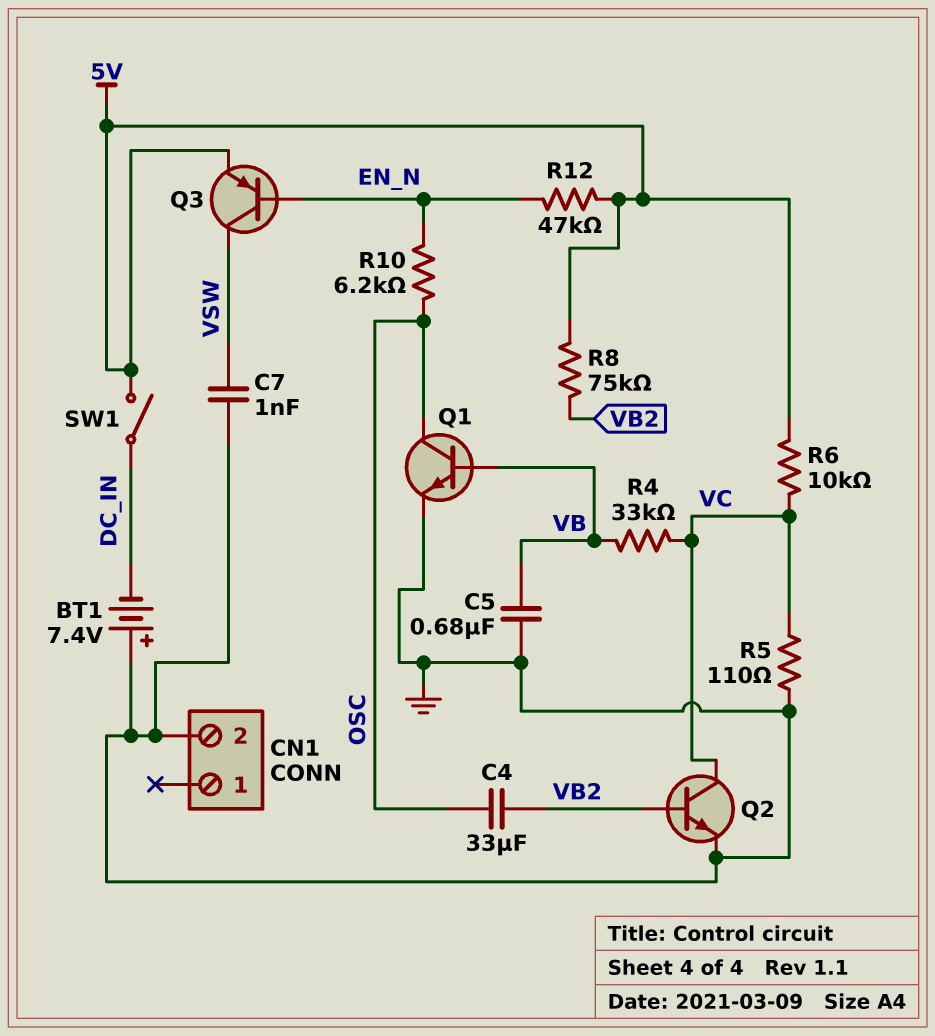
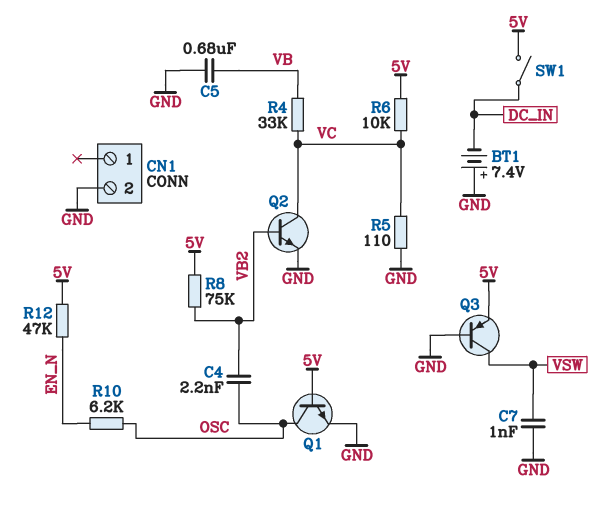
C4: 33uF (OSC, VB2) -> 2.2nF (OSC, VB2)
Q1: NPN (B VB, C OSC, E GND) -> NPN (B 5V, C OSC, E GND)
Q3: PNP (B EN_N, C VSW, E 5V) -> PNP (B GND, C VSW, E 5V)

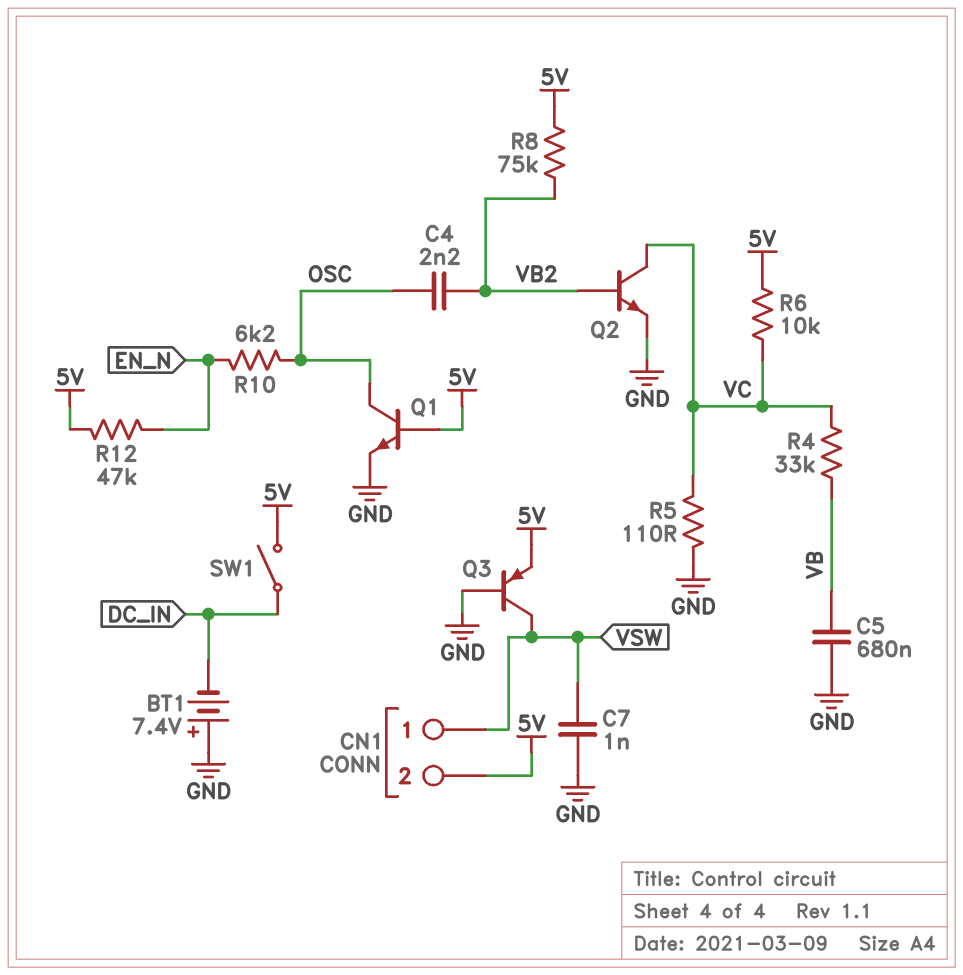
CN1 pin 1: none -> VSW
CN1 pin 2: GND -> 5V

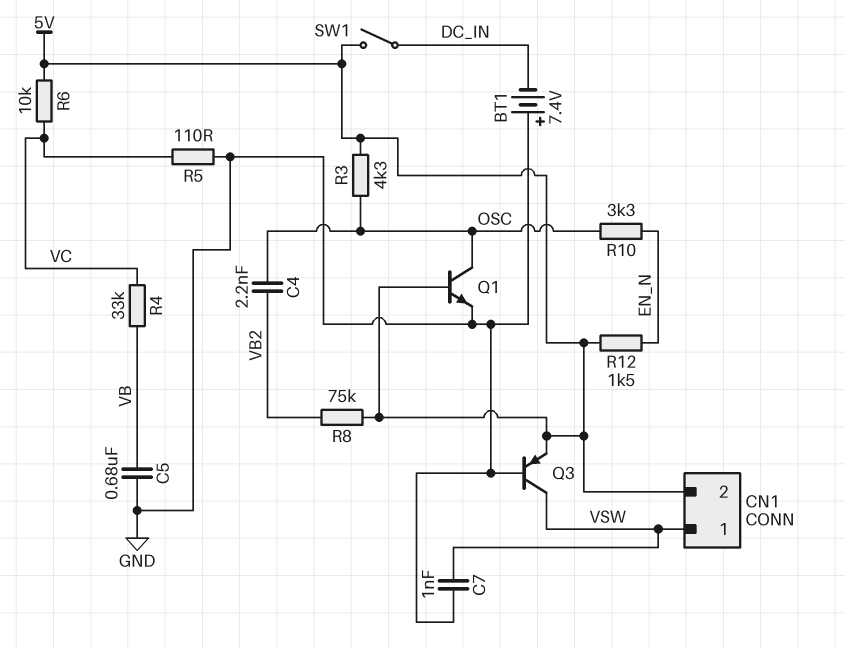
Q2: NPN (B VB2, C VC, E GND) -> none
R3: none -> 4.3k (5V, OSC)
R10: 6.2k (EN_N, OSC) -> 3.3k (EN_N, OSC)
R12: 47k (5V, EN_N) -> 1.5k (5V, EN_N)

